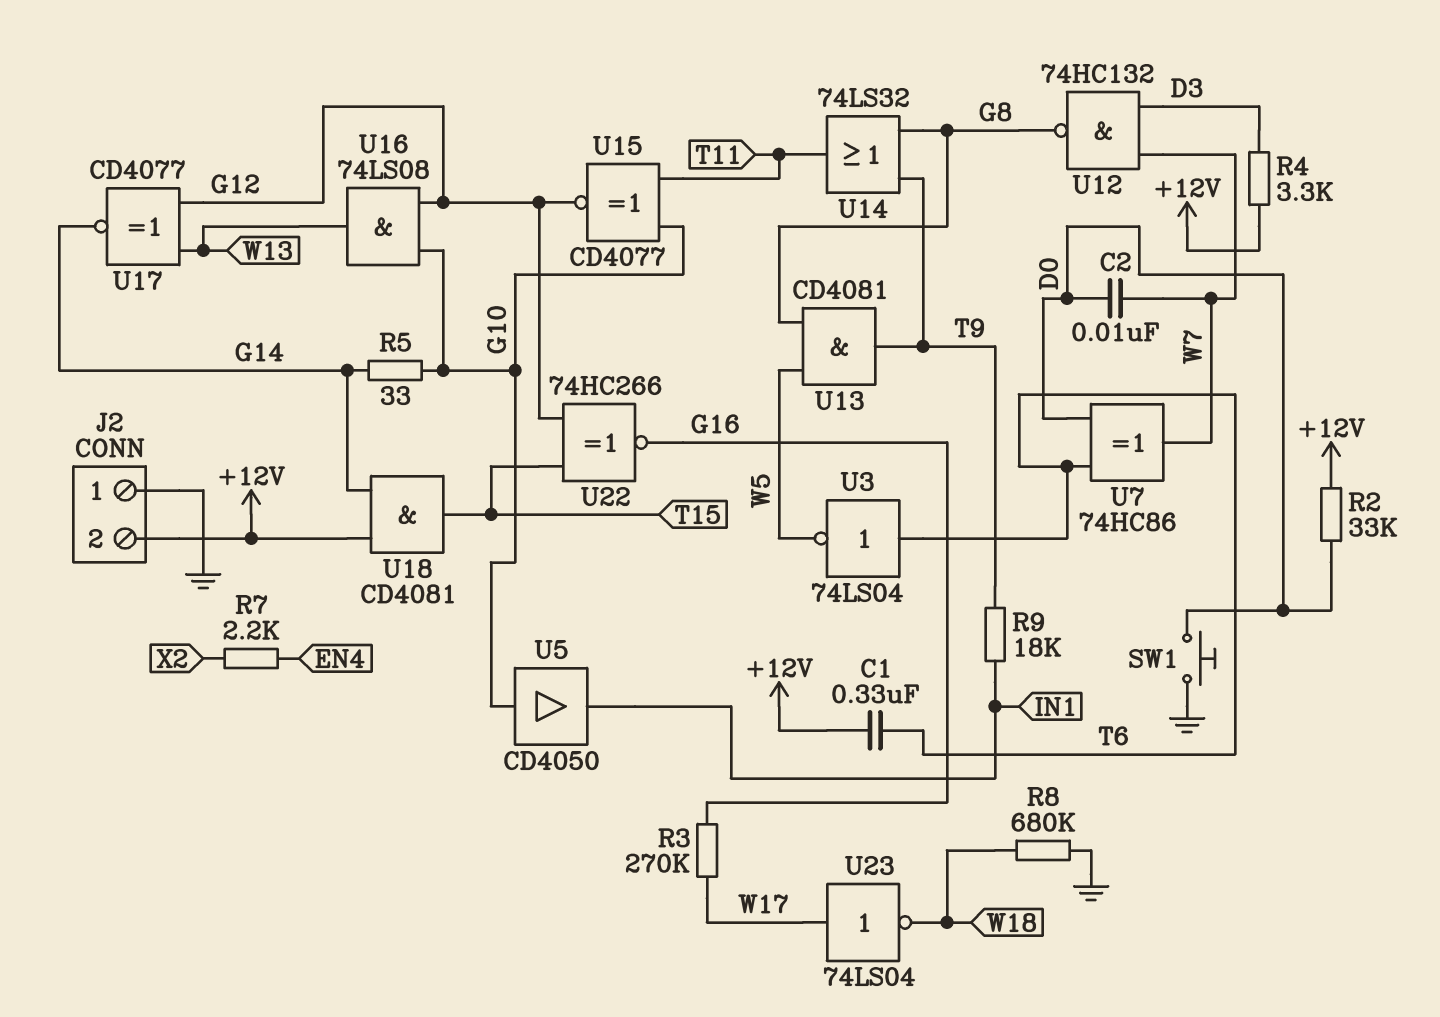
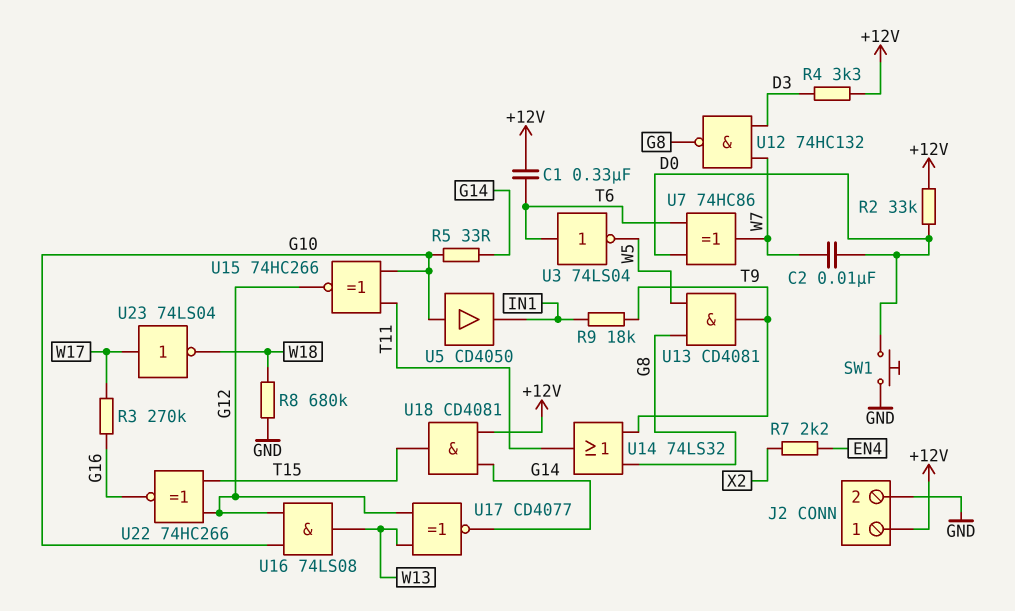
J2 pin 1: GND -> +12V
J2 pin 2: +12V -> GND
U15: XNOR CD4077 (in G10, in T11, out G12) -> XNOR 74HC266 (in G10, in T11, out G12)

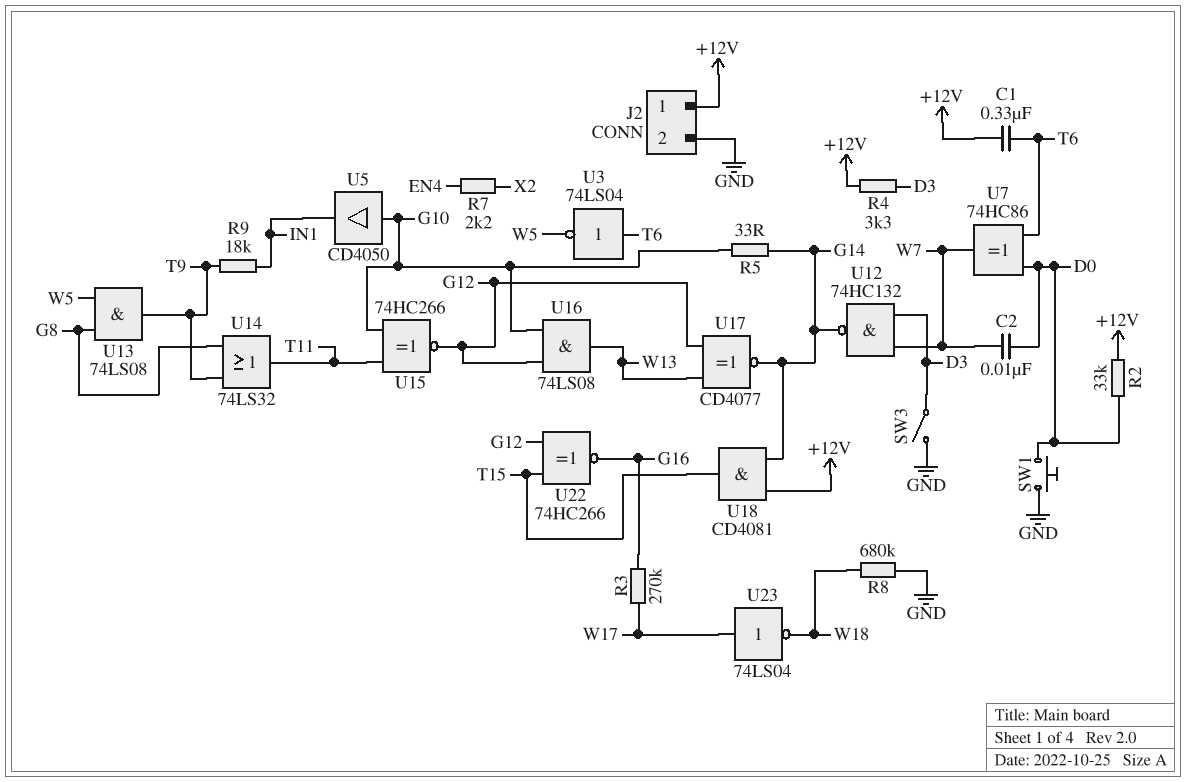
SW3: none -> switch (D3, GND)
U12: NAND 74HC132 (in D3, in W7, out G8) -> NAND 74HC132 (in D3, in W7, out G14)
U13: AND CD4081 (in G8, in W5, out T9) -> AND 74LS08 (in G8, in W5, out T9)

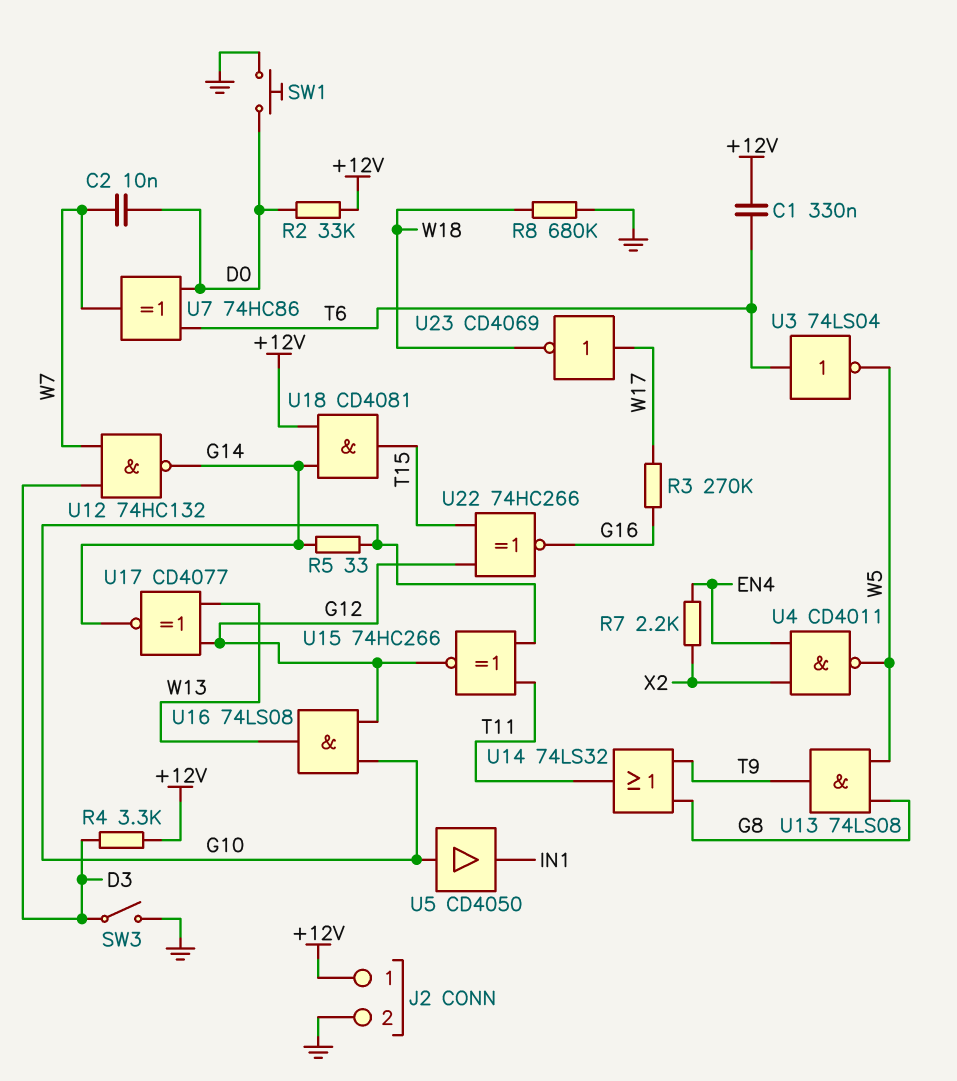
R9: 18k (IN1, T9) -> none
U4: none -> NAND CD4011 (in EN4, in X2, out W5)
U23: NOT 74LS04 (in W17, out W18) -> NOT CD4069 (in W17, out W18)

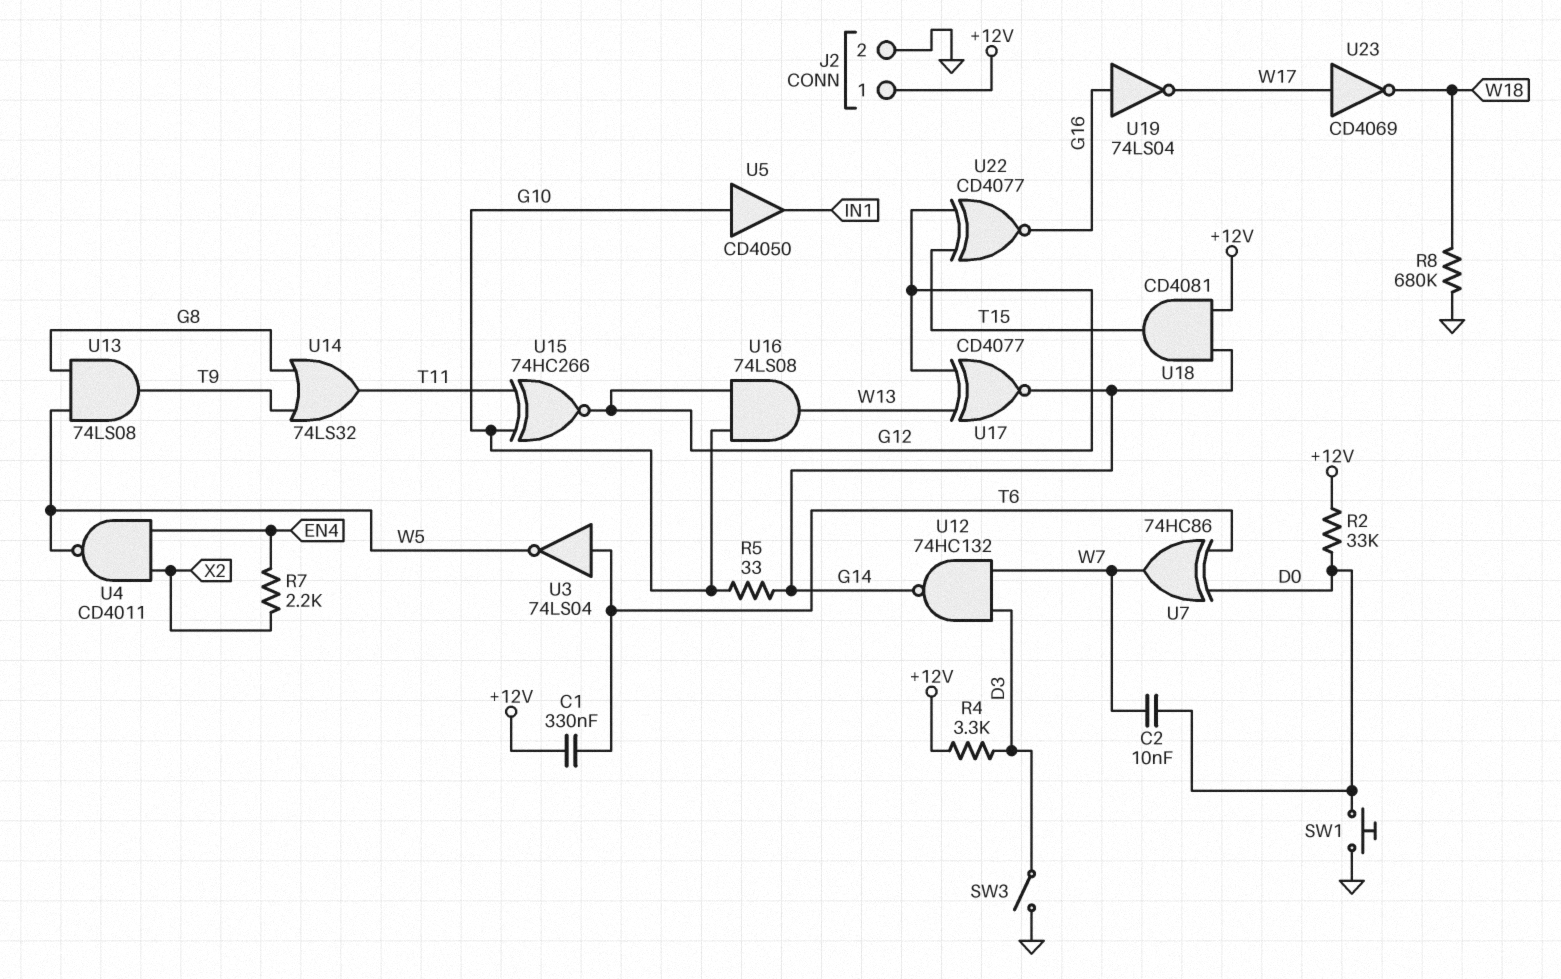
R3: 270k (G16, W17) -> none
U19: none -> NOT 74LS04 (in G16, out W17)
U22: XNOR 74HC266 (in G12, in T15, out G16) -> XNOR CD4077 (in G12, in T15, out G16)

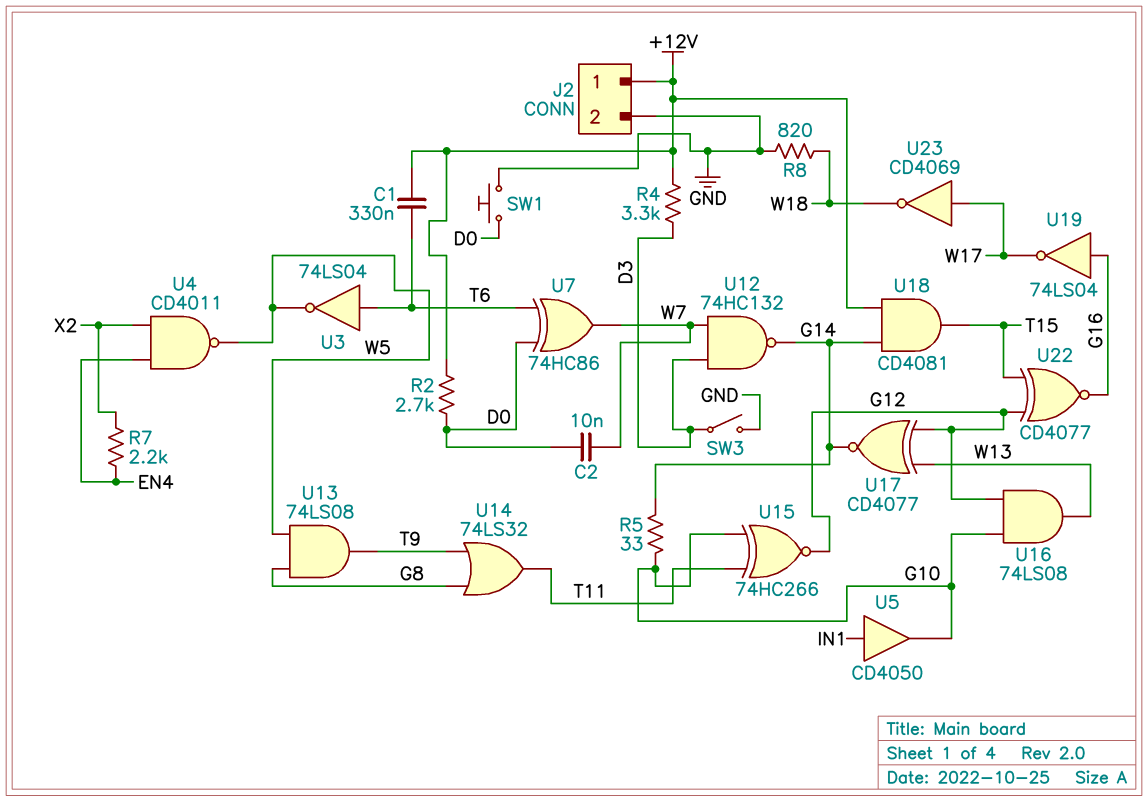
R2: 33k (+12V, D0) -> 2.7k (+12V, D0)
R8: 680k (GND, W18) -> 820 (GND, W18)
U5: buffer CD4050 (in G10, out IN1) -> buffer CD4050 (in IN1, out G10)

